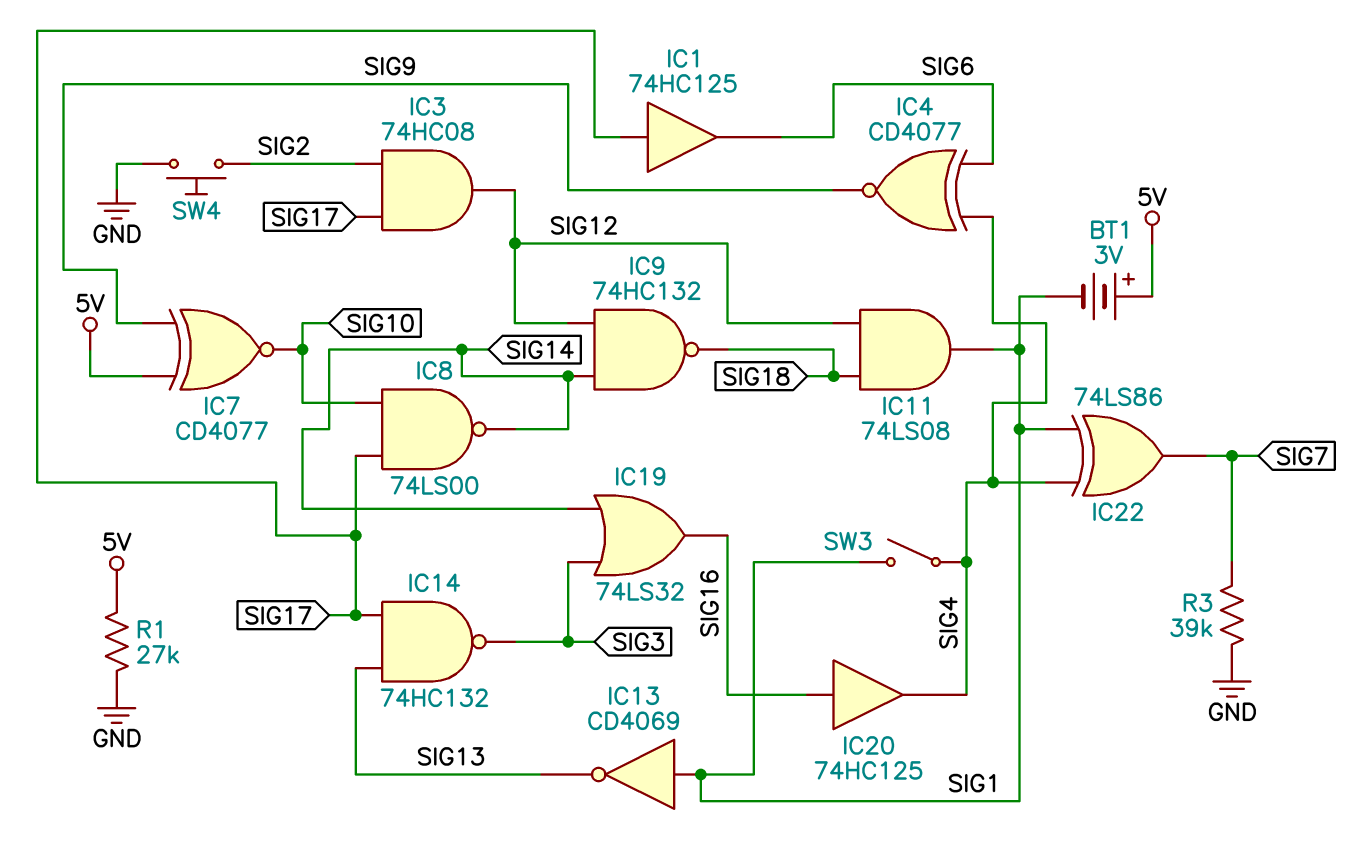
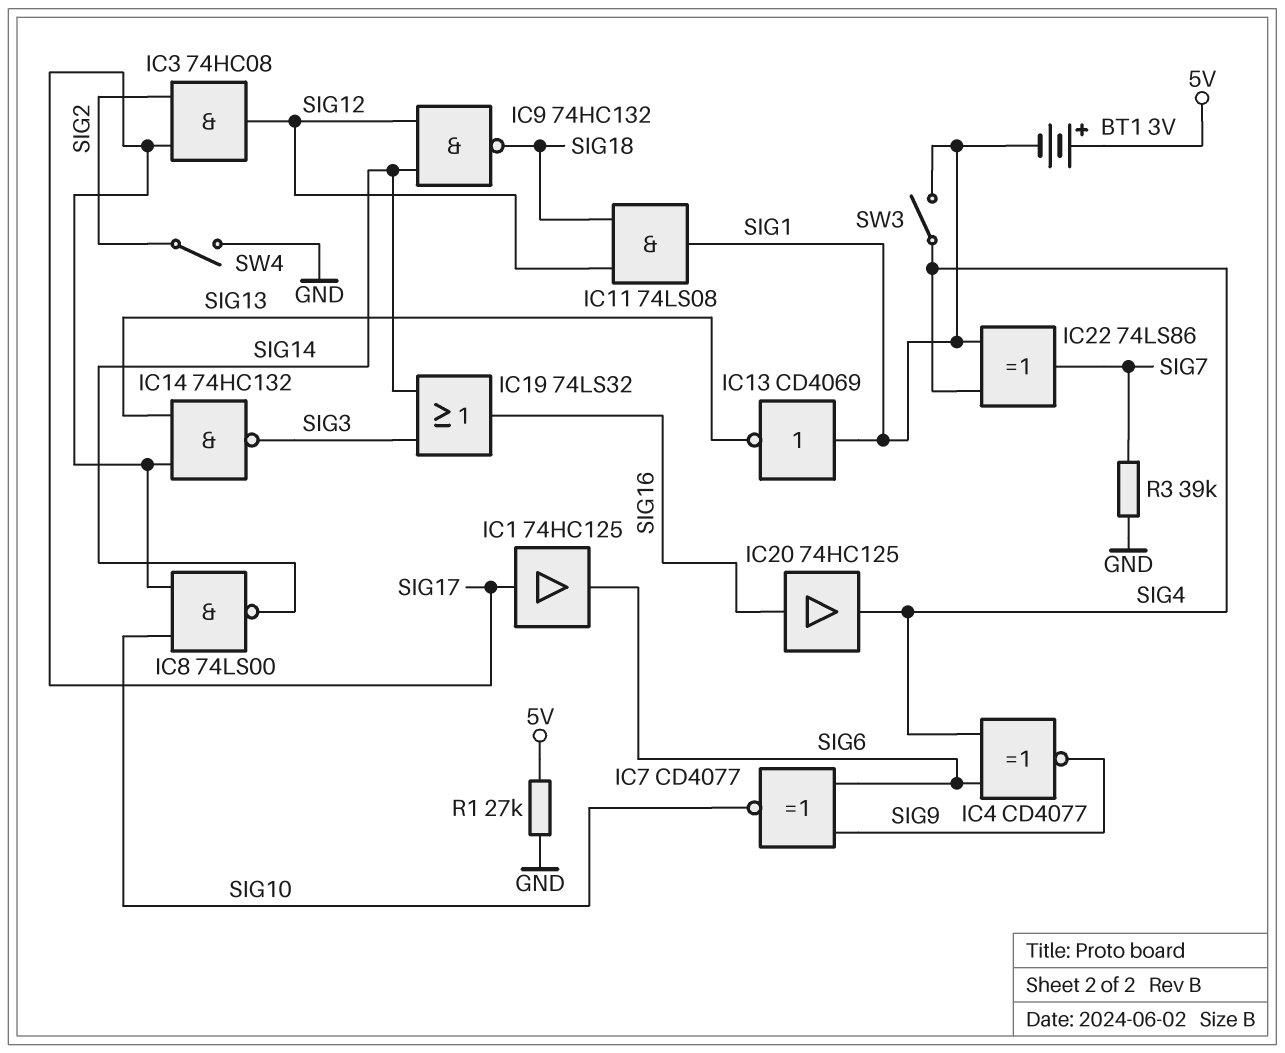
IC7: XNOR CD4077 (in 5V, in SIG9, out SIG10) -> XNOR CD4077 (in SIG6, in SIG9, out SIG10)
SW4: button (GND, SIG2) -> switch (GND, SIG2)

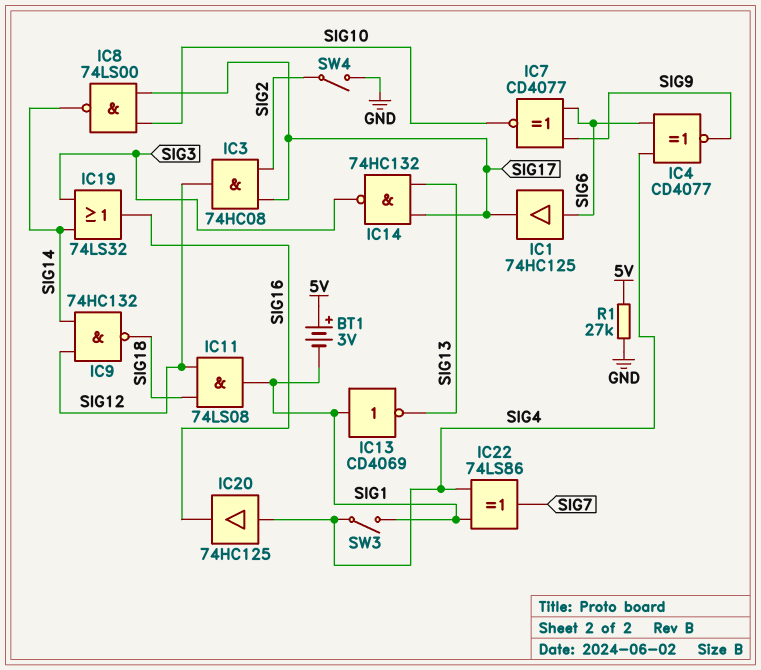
IC1: buffer 74HC125 (in SIG17, out SIG6) -> buffer 74HC125 (in SIG6, out SIG17)
IC20: buffer 74HC125 (in SIG16, out SIG4) -> buffer 74HC125 (in SIG4, out SIG16)
R3: 39k (GND, SIG7) -> none

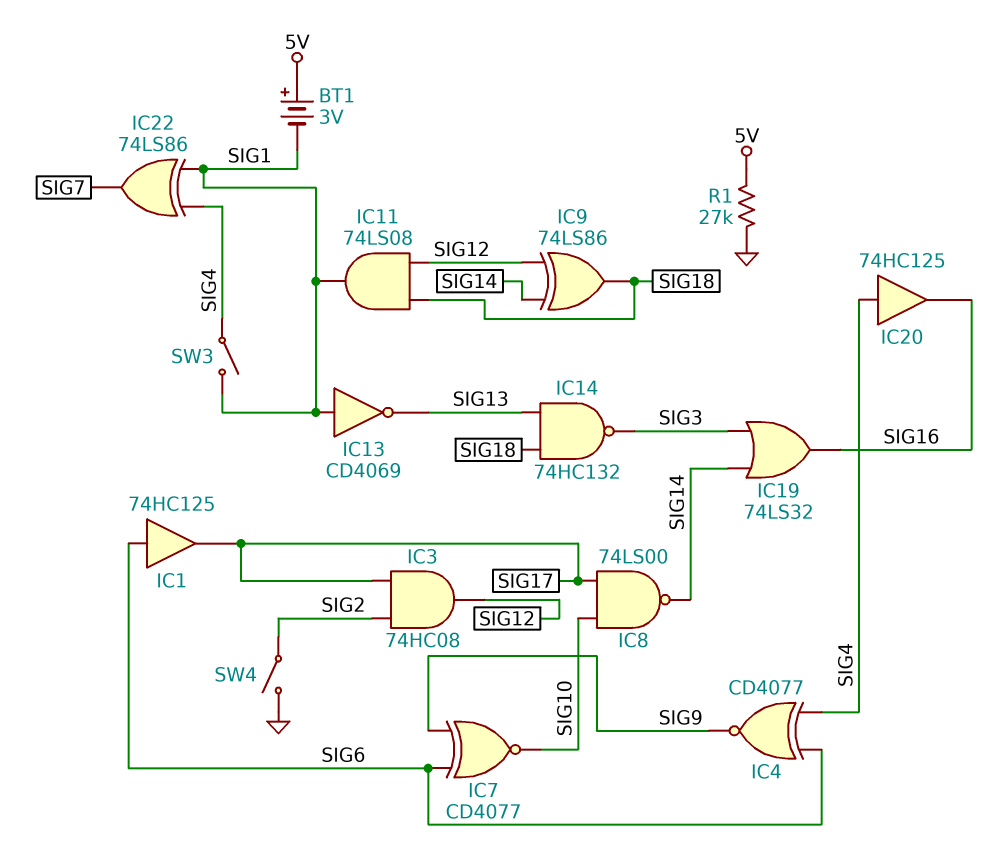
IC9: NAND 74HC132 (in SIG12, in SIG14, out SIG18) -> XOR 74LS86 (in SIG12, in SIG14, out SIG18)
IC14: NAND 74HC132 (in SIG13, in SIG17, out SIG3) -> NAND 74HC132 (in SIG13, in SIG18, out SIG3)

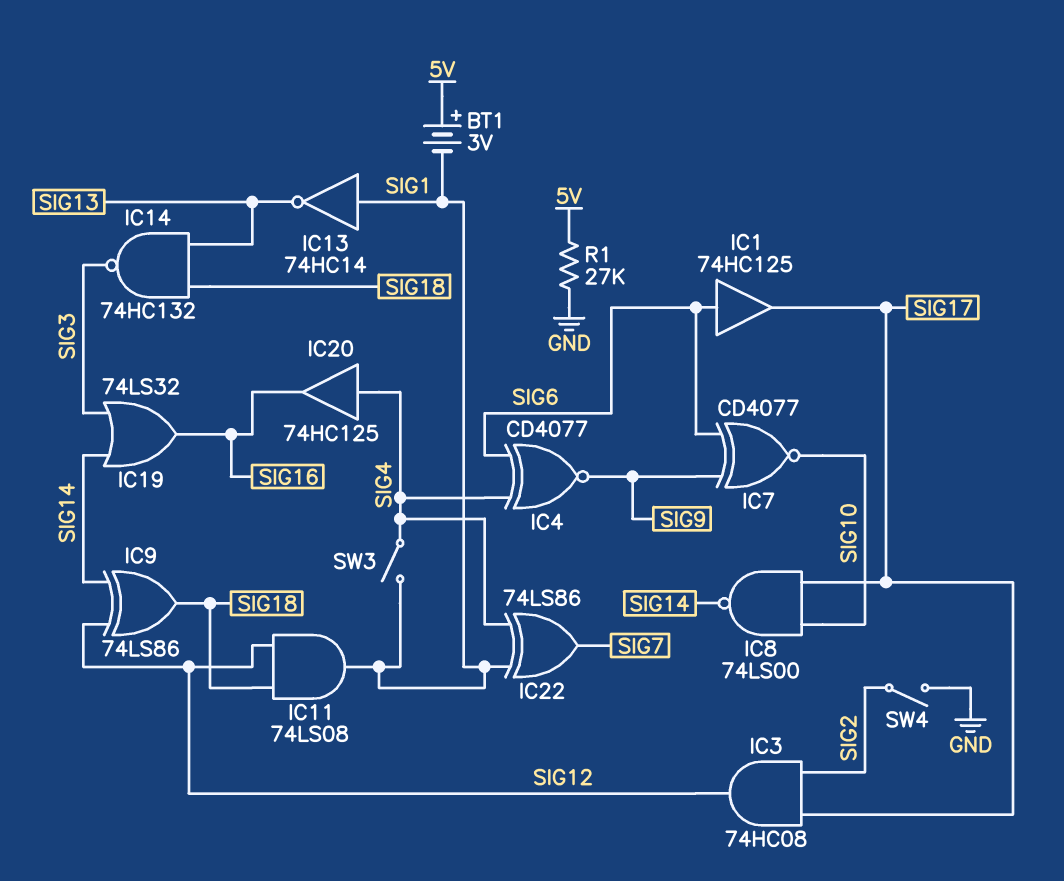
IC13: NOT CD4069 (in SIG1, out SIG13) -> NOT 74HC14 (in SIG1, out SIG13)

